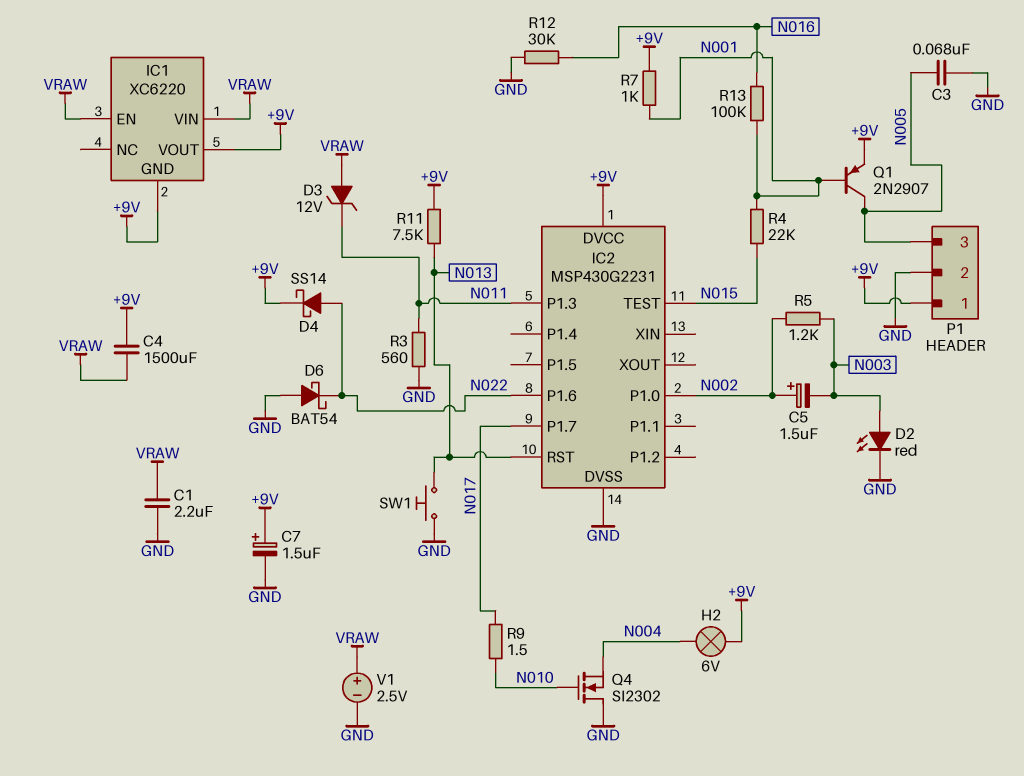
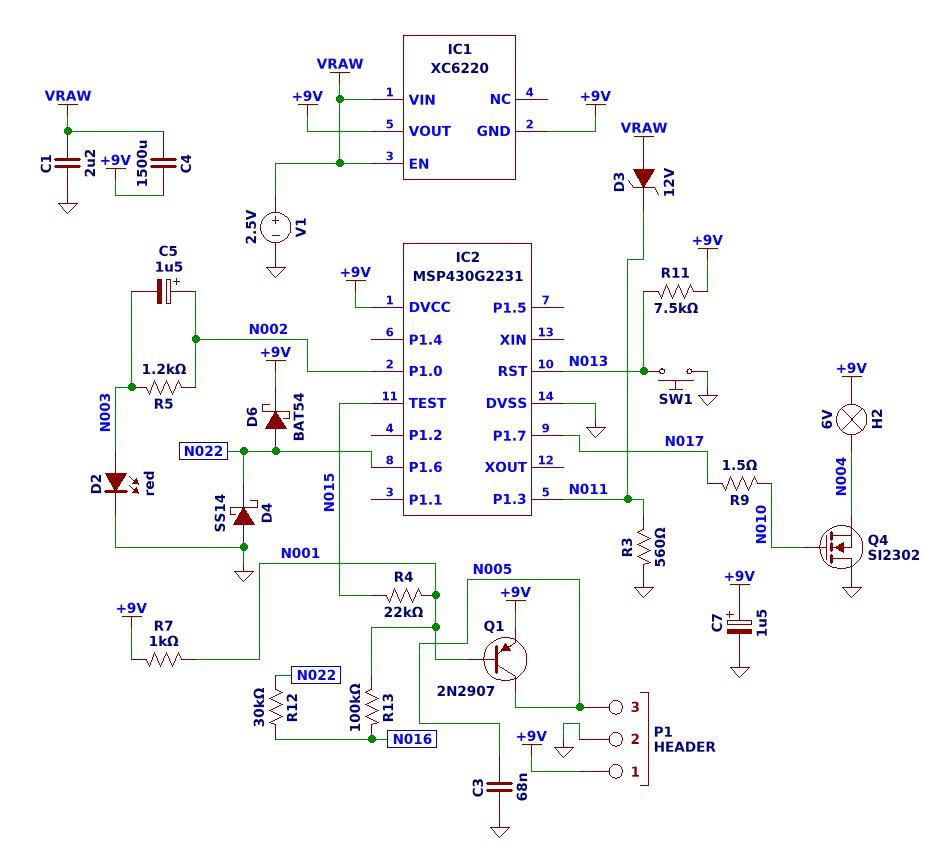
D4: schottky SS14 (A N022, K +9V) -> schottky SS14 (A GND, K N022)
D6: schottky BAT54 (A GND, K N022) -> schottky BAT54 (A N022, K +9V)
R12: 30k (GND, N016) -> 30k (N016, N022)

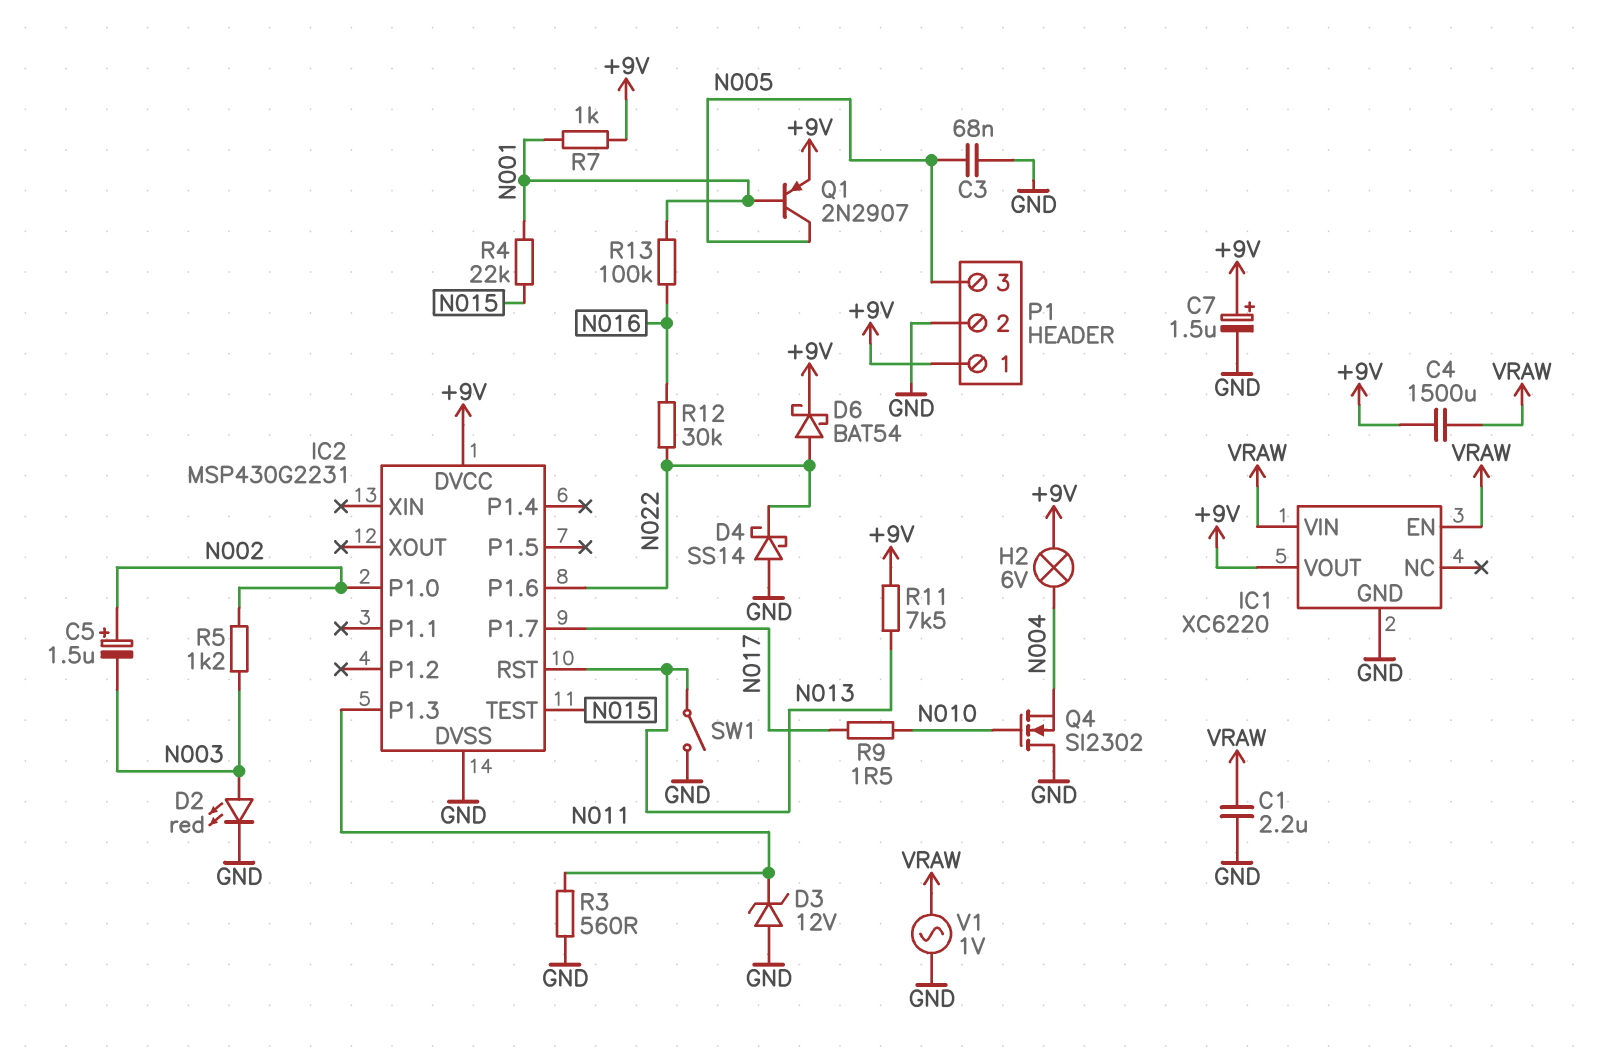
D3: zener 12V (A VRAW, K N011) -> zener 12V (A GND, K N011)
IC1 pin GND: +9V -> GND
SW1: button (GND, N013) -> switch (GND, N013)
V1: 2.5V (plus VRAW, minus GND) -> AC 1V (GND, VRAW)

